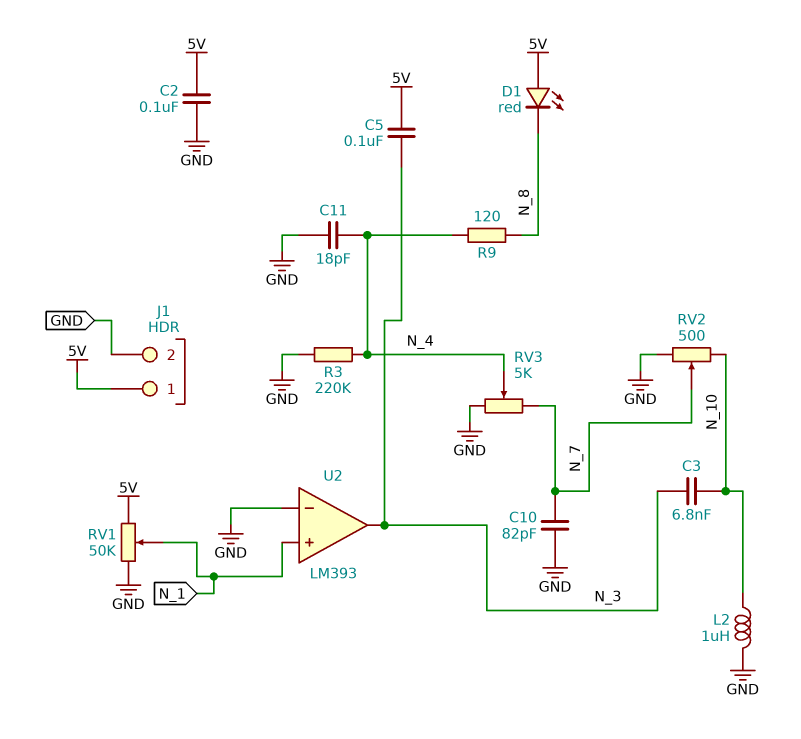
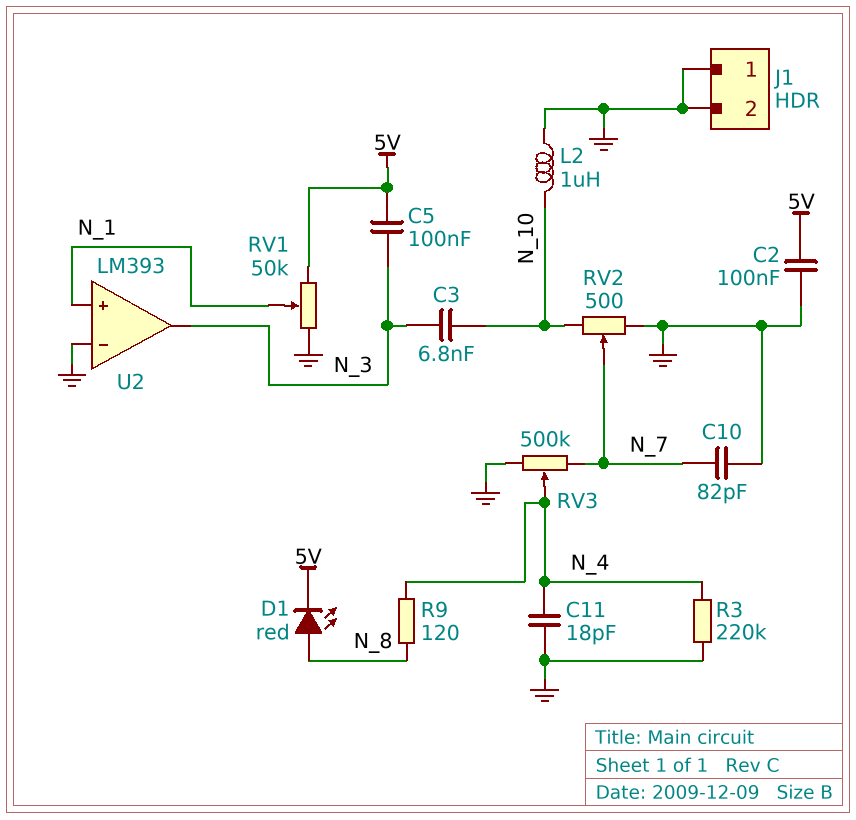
D1: LED red (A 5V, K N_8) -> LED red (A N_8, K 5V)
J1 pin 1: 5V -> GND
RV3: 5k (GND, N_7, wiper N_4) -> 500k (GND, N_7, wiper N_4)

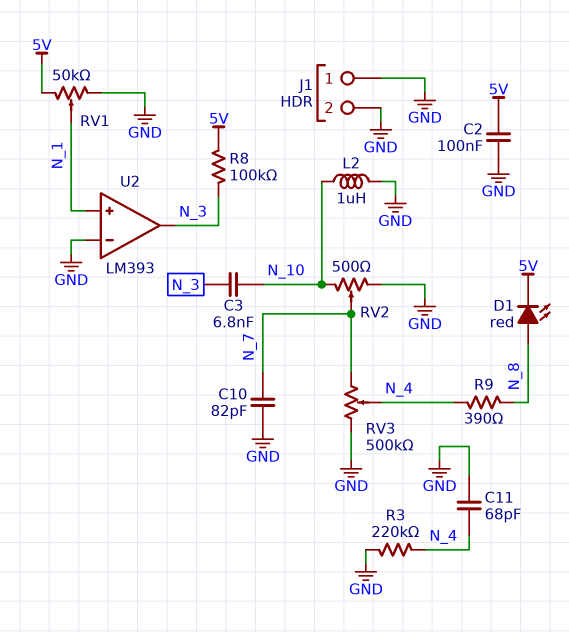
C5: 100nF (5V, N_3) -> none
C11: 18pF (GND, N_4) -> 68pF (GND, N_4)
R8: none -> 100k (5V, N_3)
R9: 120 (N_4, N_8) -> 390 (N_4, N_8)

